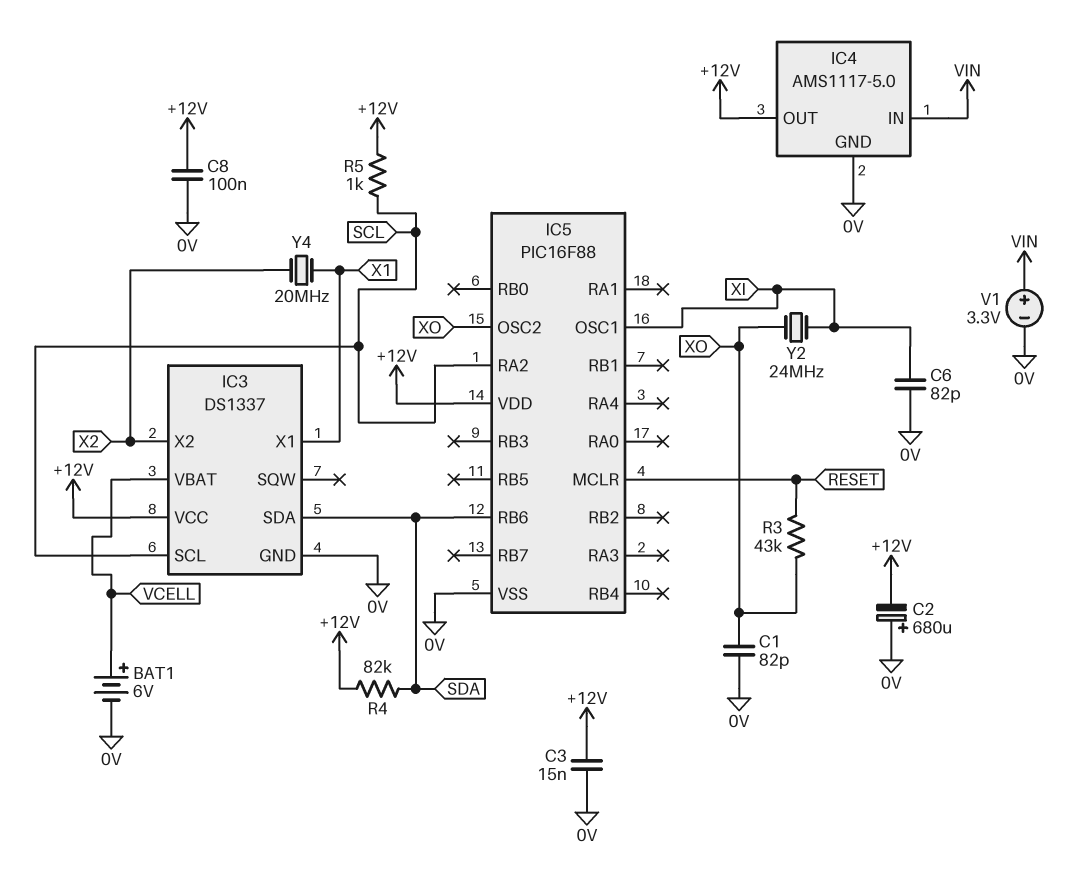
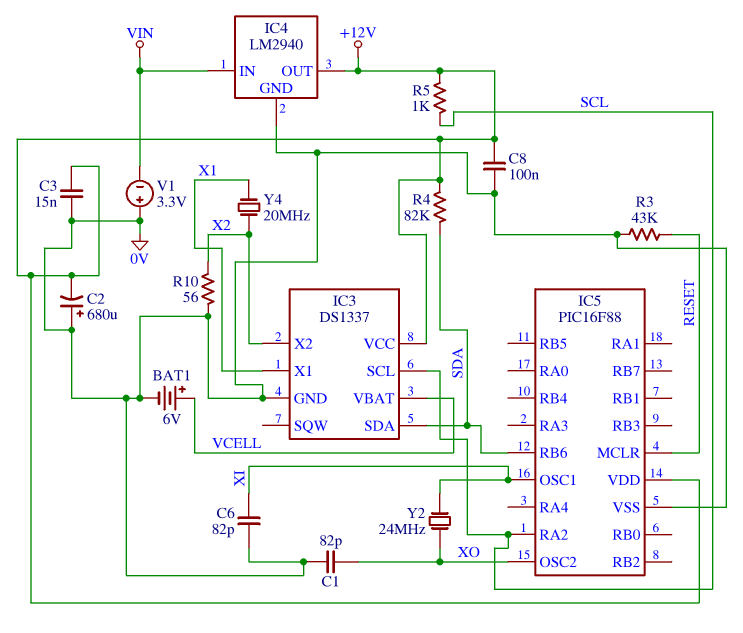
IC4: AMS1117-5.0 -> LM2940
R3: 43k (RESET, XO) -> 43k (0V, RESET)
R10: none -> 56 (0V, X2)
V1: 3.3V (plus VIN, minus 0V) -> 3.3V (plus 0V, minus VIN)

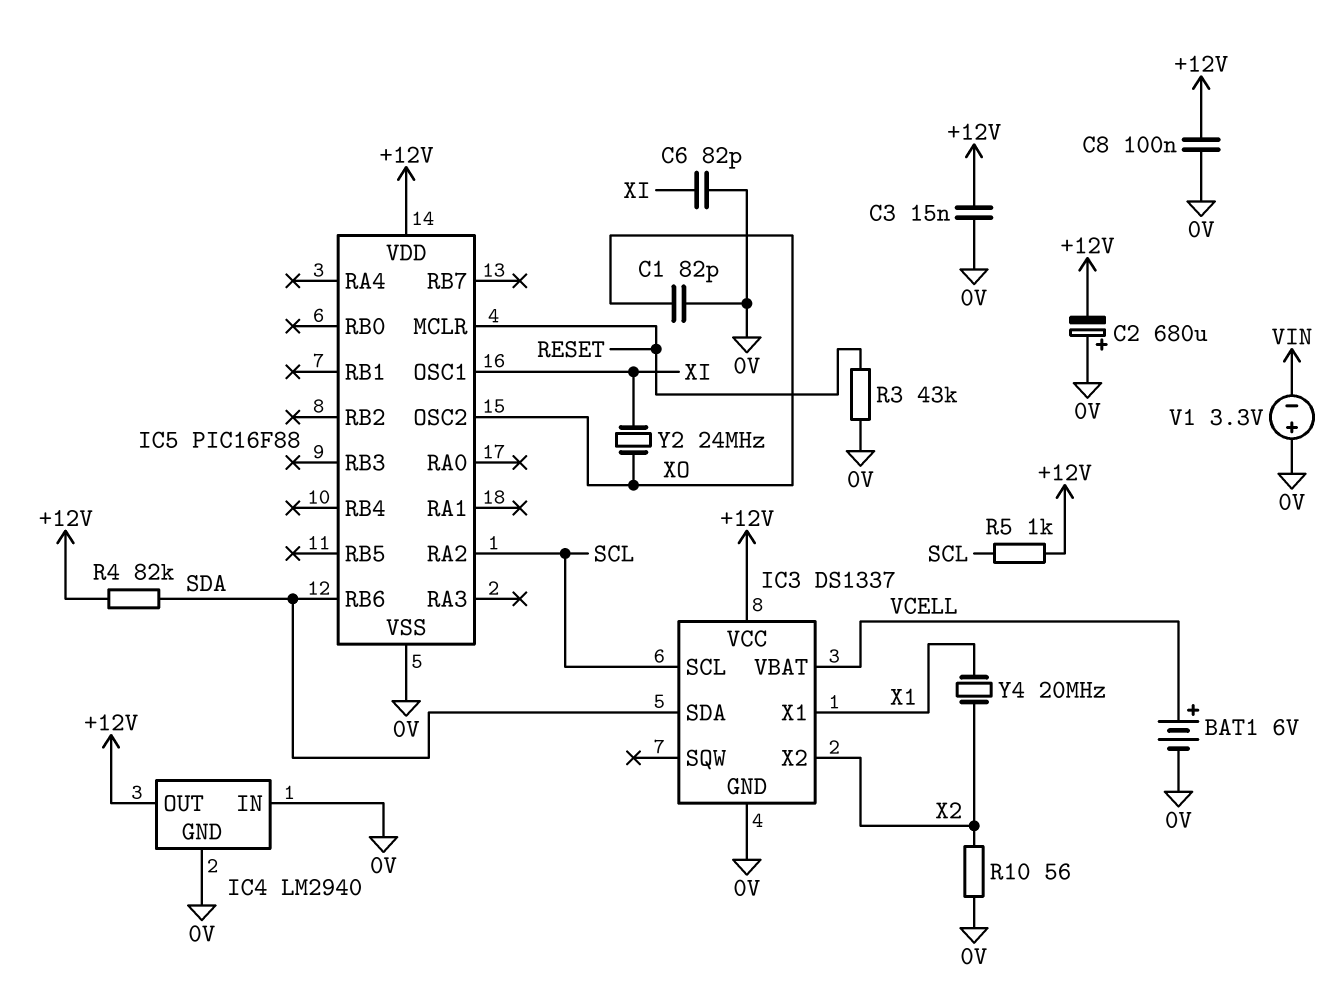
IC4 pin IN: VIN -> 0V

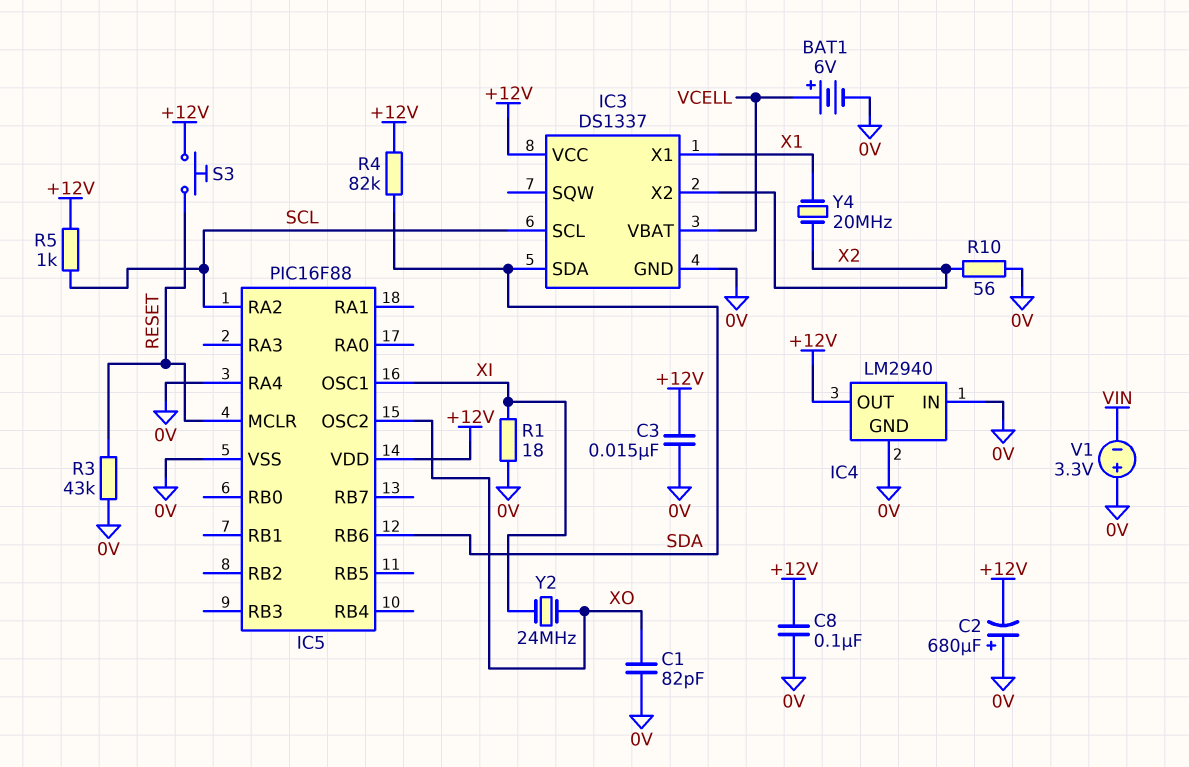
C6: 82pF (0V, XI) -> none
IC5 pin RA4: none -> 0V
R1: none -> 18 (0V, XI)
S3: none -> button (+12V, RESET)

